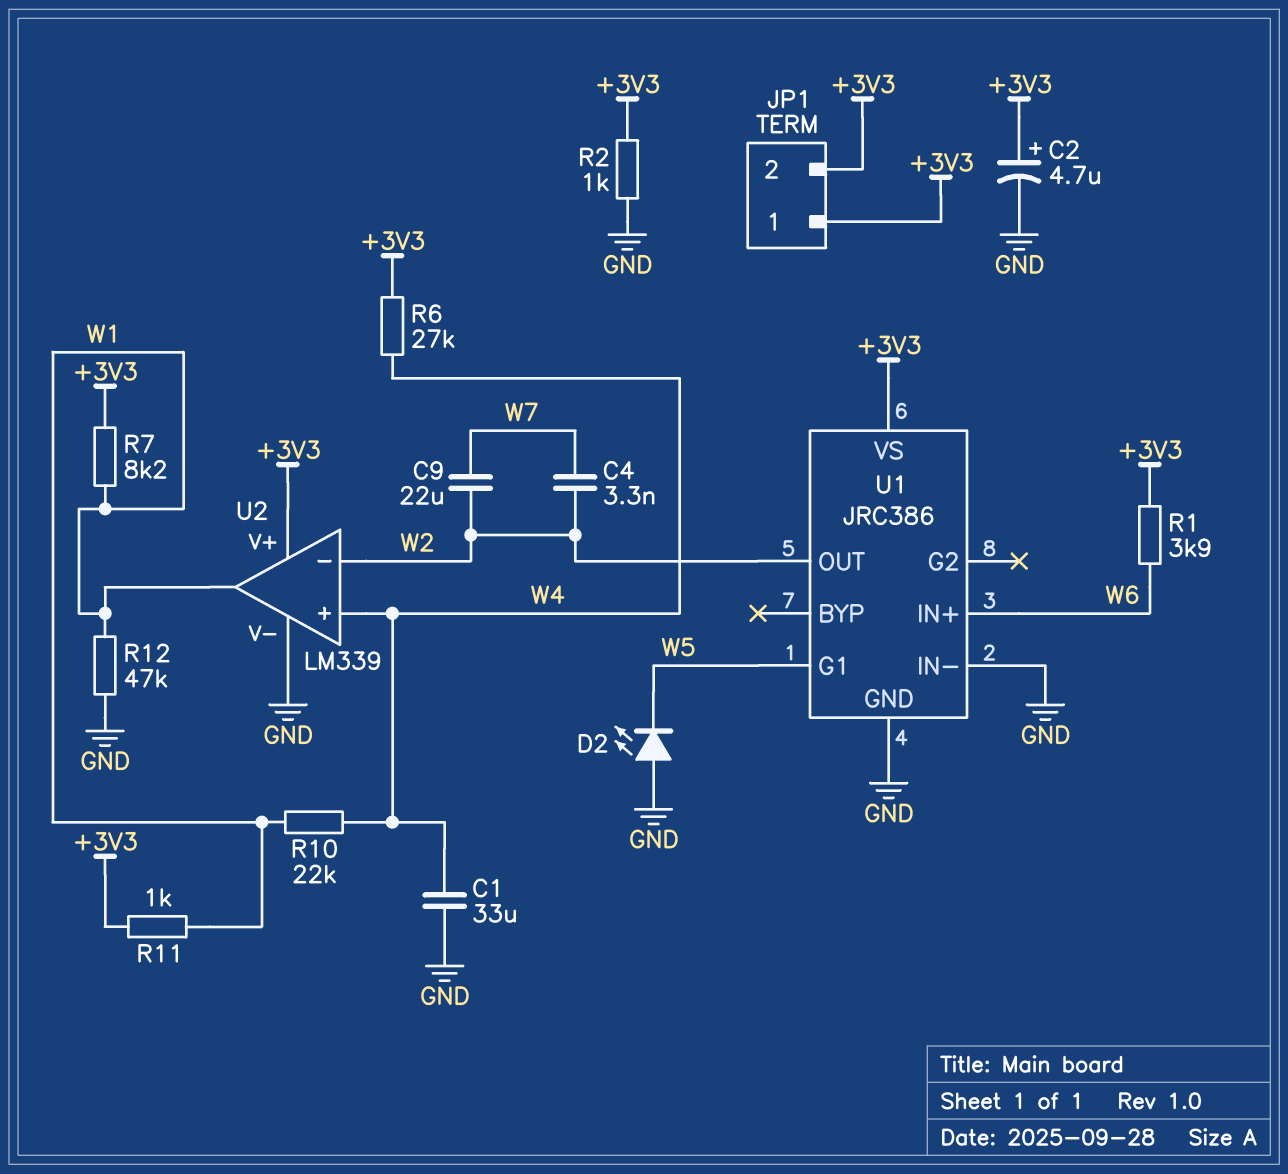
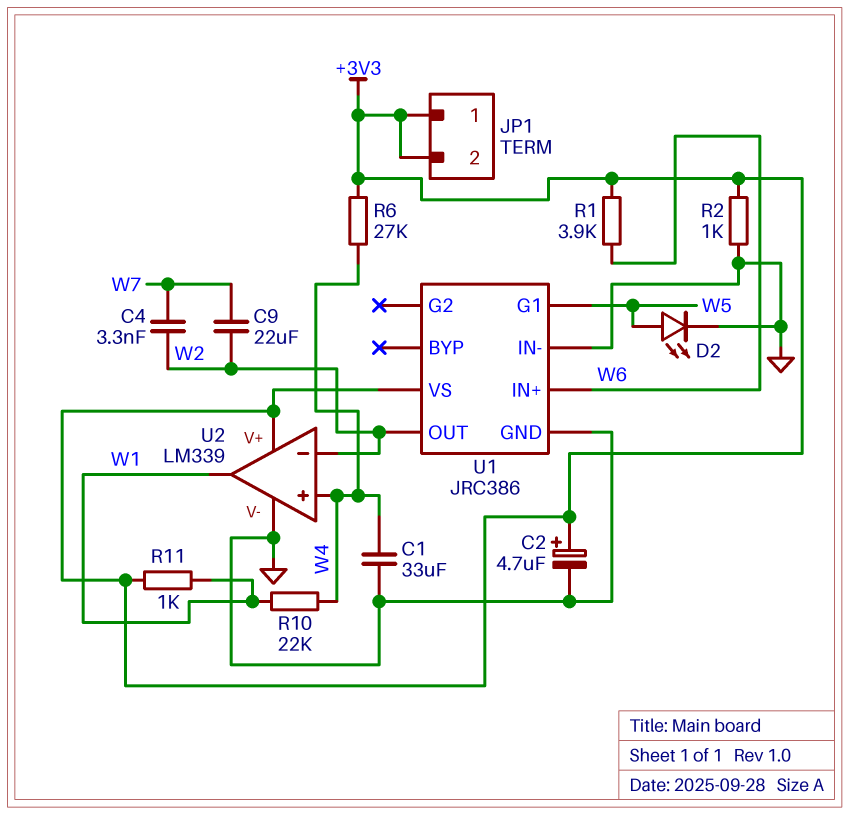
D2: LED (A GND, K W5) -> LED (A W5, K GND)
R7: 8.2k (+3V3, W1) -> none
R12: 47k (GND, W1) -> none

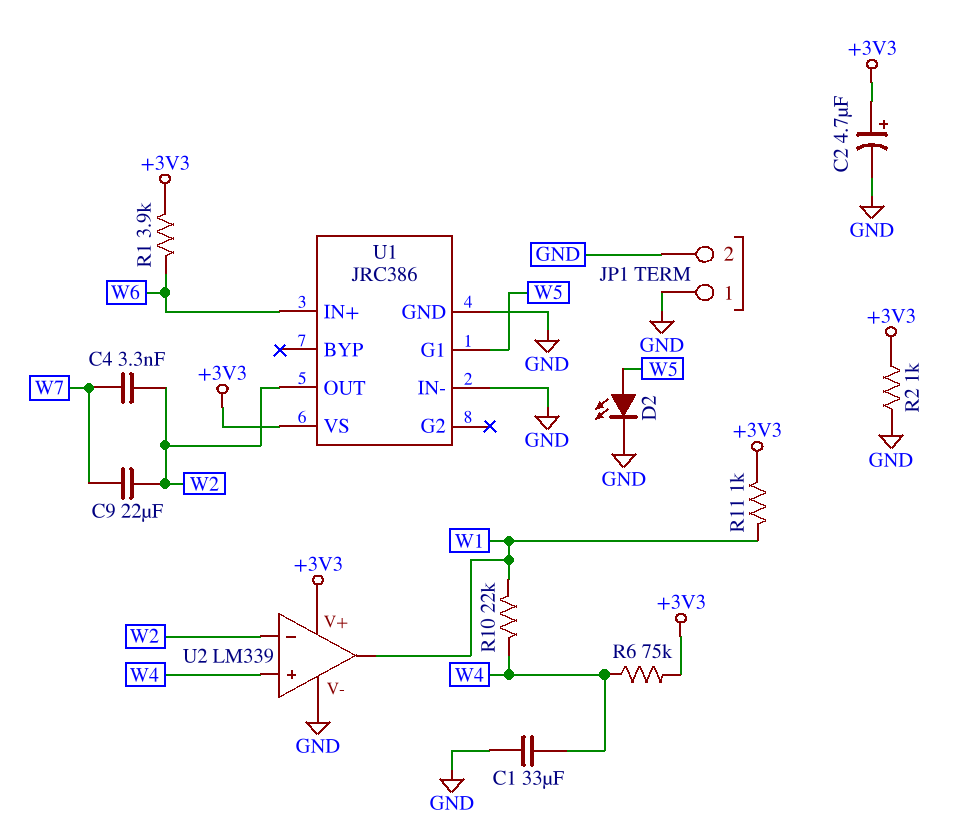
JP1 pin 1: +3V3 -> GND
JP1 pin 2: +3V3 -> GND
R6: 27k (+3V3, W4) -> 75k (+3V3, W4)

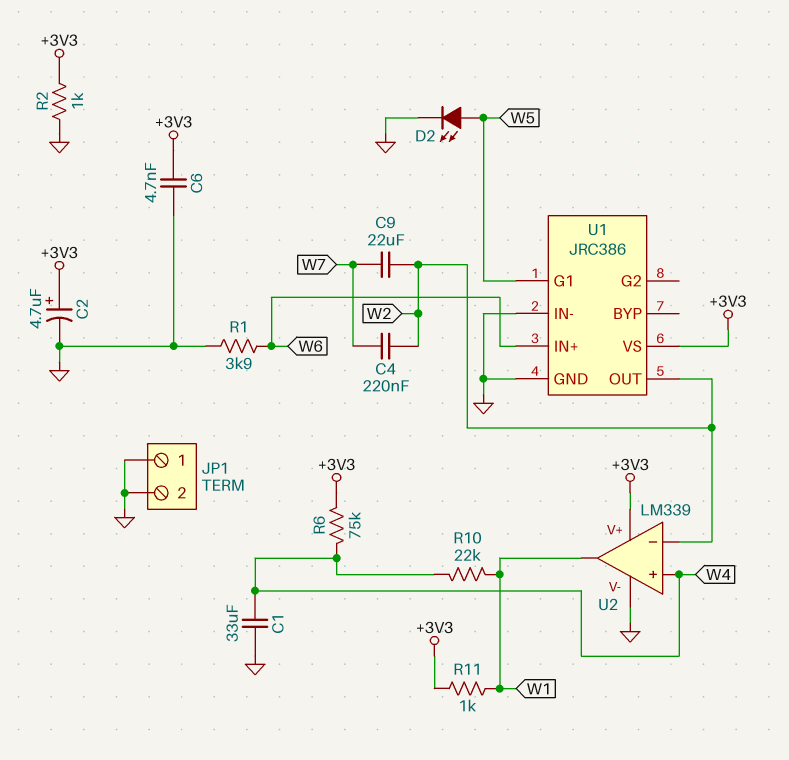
C4: 3.3nF (W2, W7) -> 220nF (W2, W7)
C6: none -> 4.7nF (+3V3, GND)
R1: 3.9k (+3V3, W6) -> 3.9k (GND, W6)

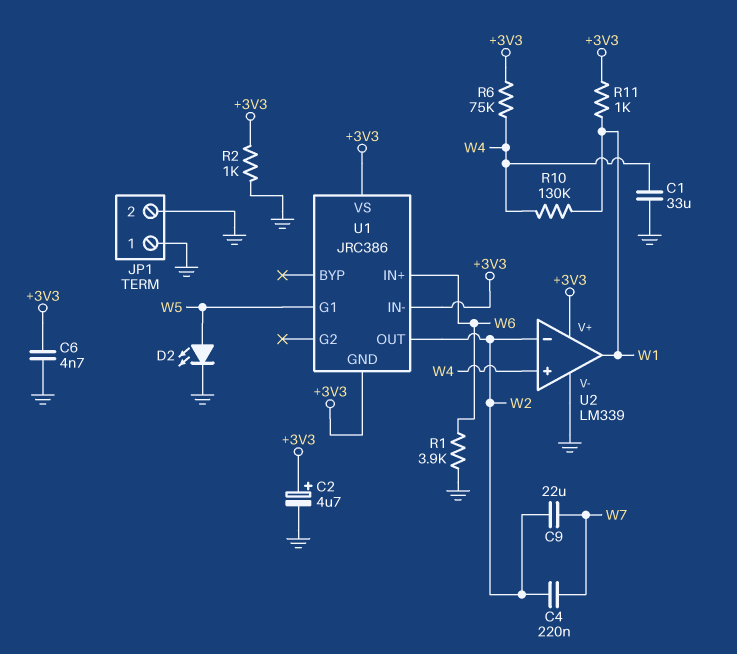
R10: 22k (W1, W4) -> 130k (W1, W4)
U1 pin GND: GND -> +3V3
U1 pin IN-: GND -> +3V3

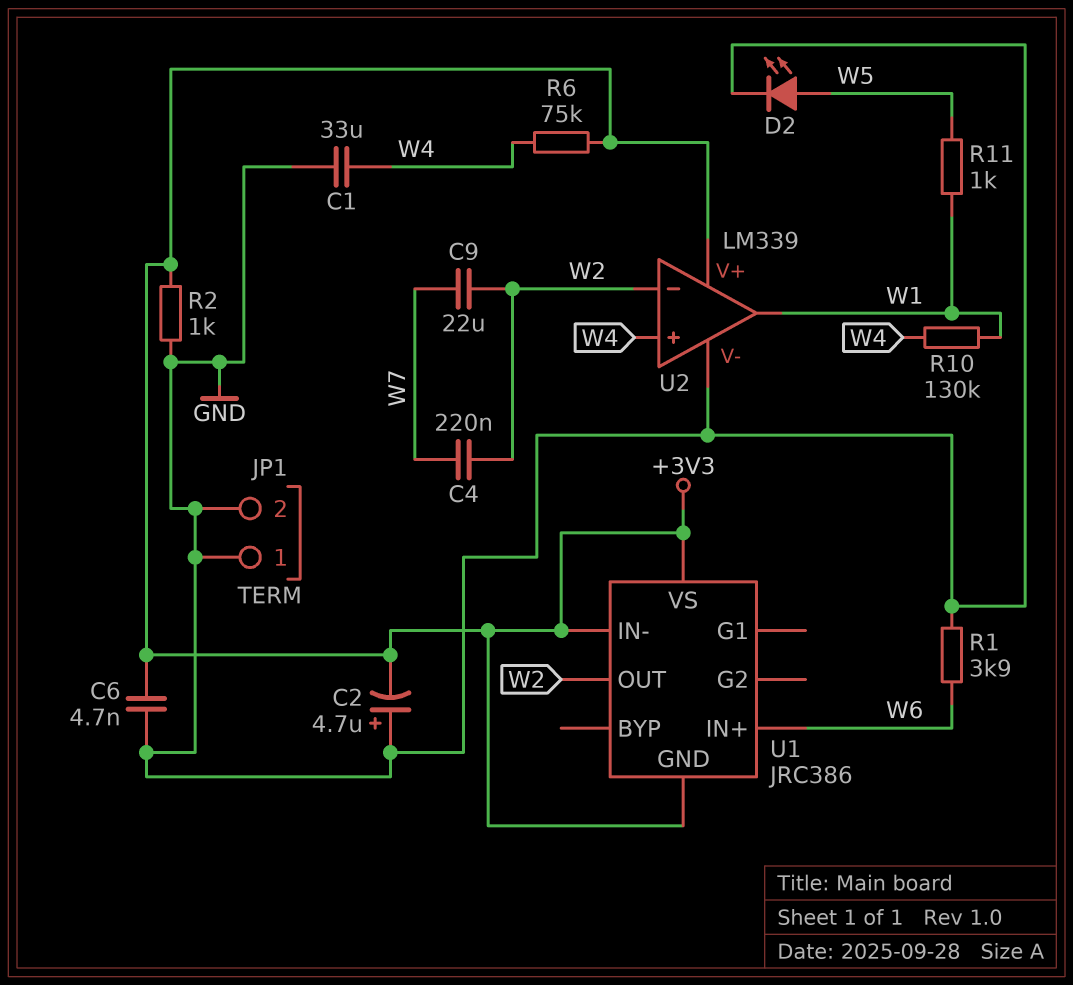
C2: 4.7uF (plus +3V3, minus GND) -> 4.7uF (plus GND, minus +3V3)
R11: 1k (+3V3, W1) -> 1k (W1, W5)
U1 pin G1: W5 -> none

